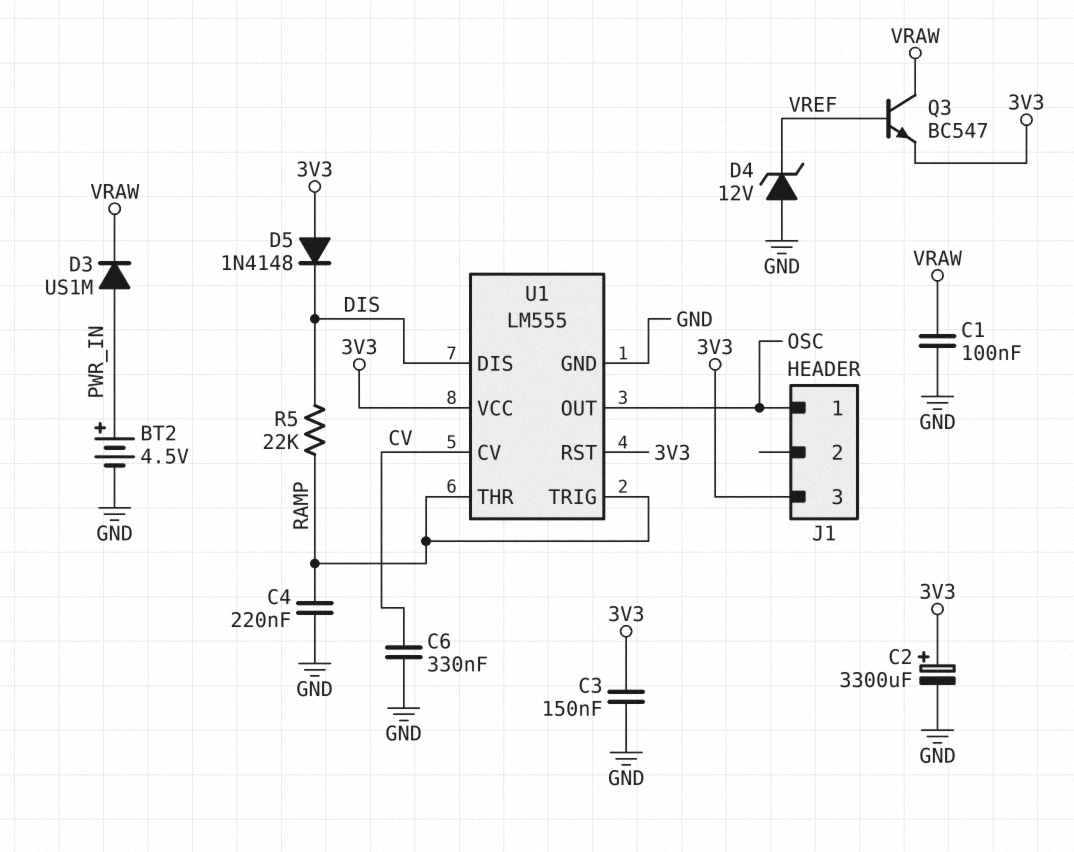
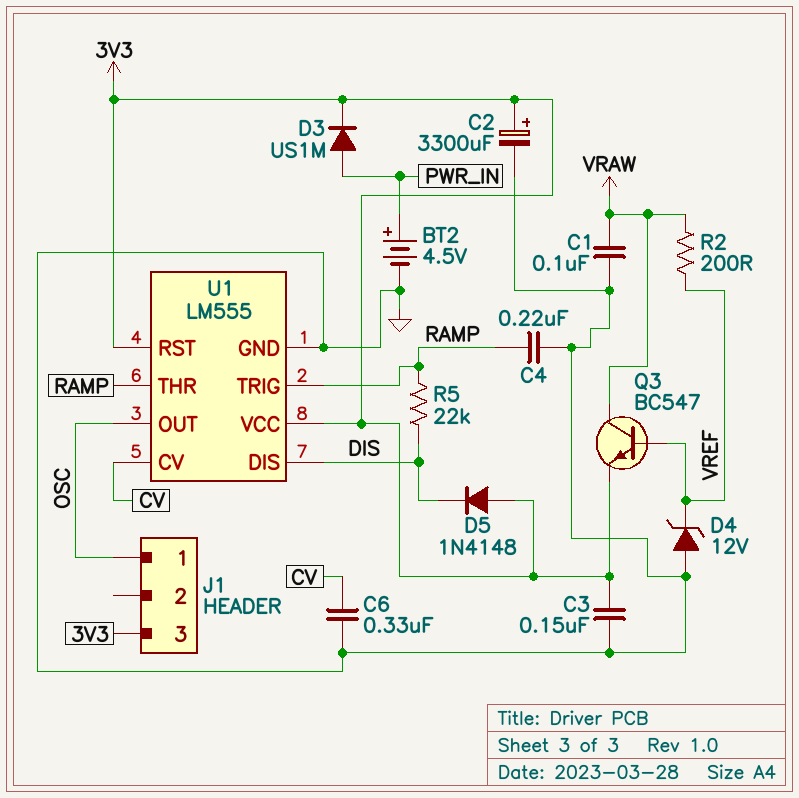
D3: diode US1M (A PWR_IN, K VRAW) -> diode US1M (A PWR_IN, K 3V3)
R2: none -> 200 (VRAW, VREF)

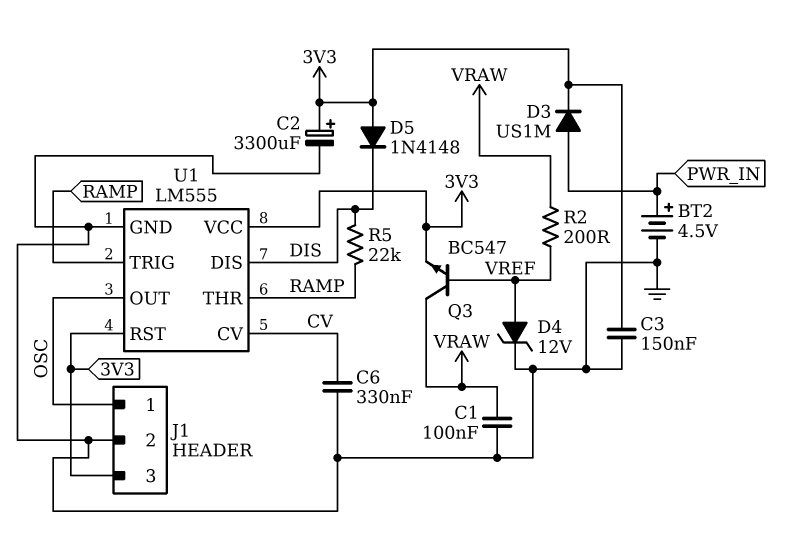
C4: 220nF (GND, RAMP) -> none
D4: zener 12V (A GND, K VREF) -> zener 12V (A VREF, K GND)
J1 pin 2: none -> GND

